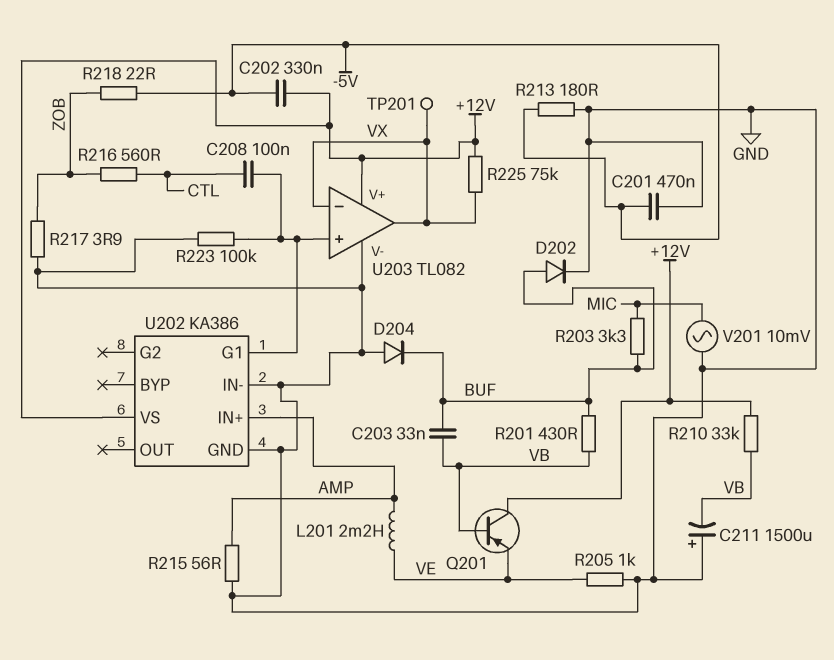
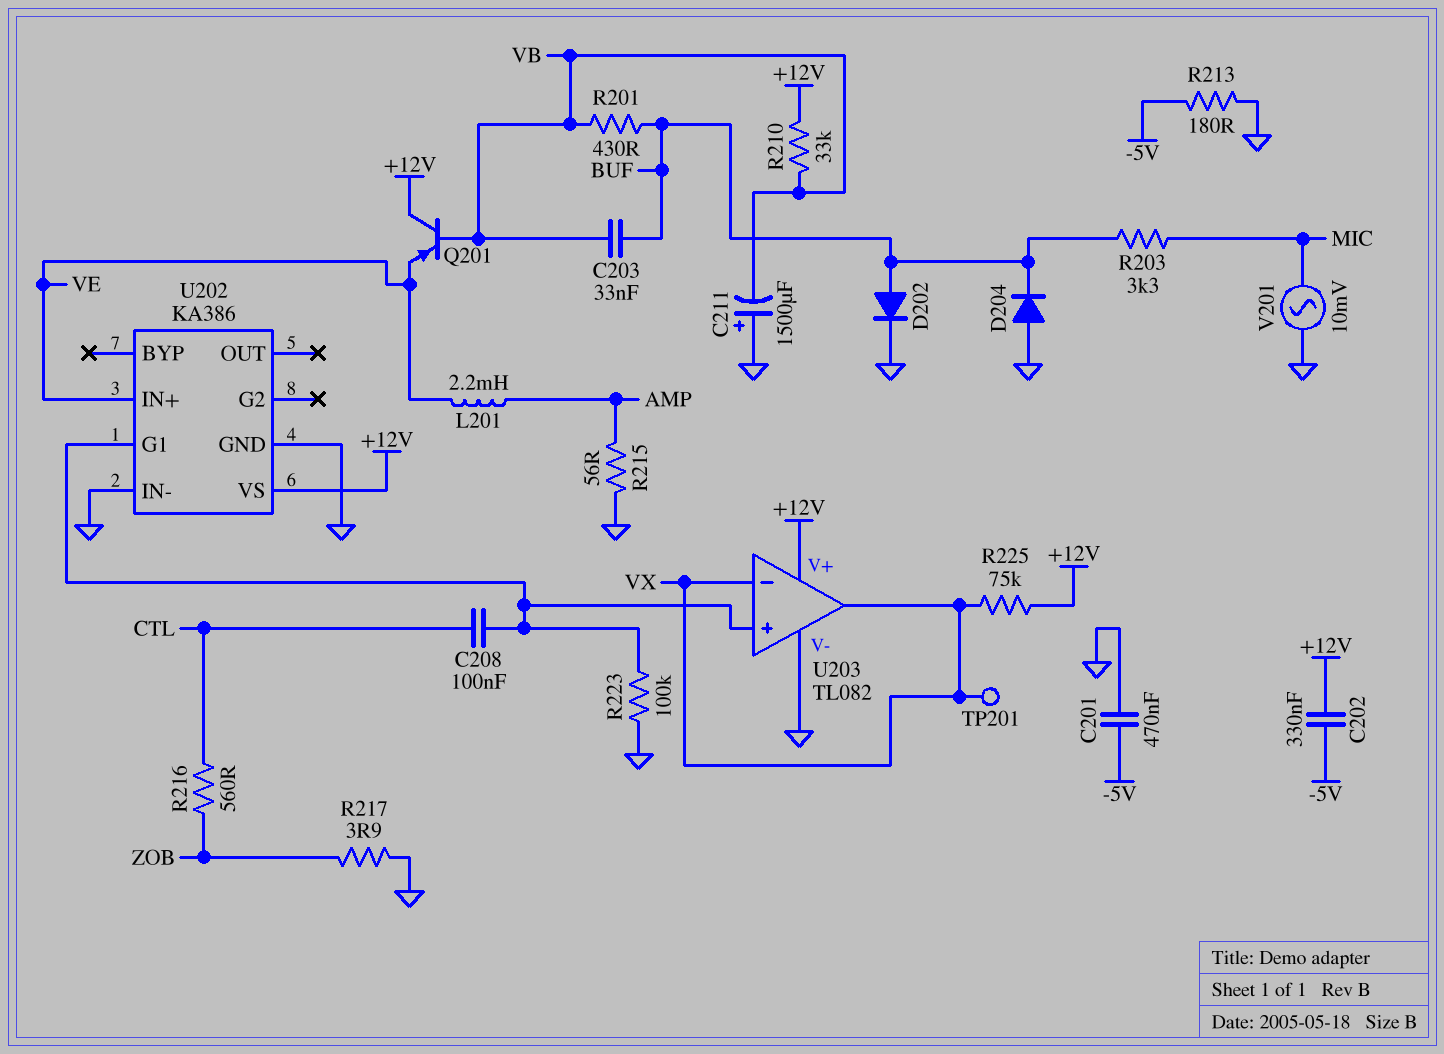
R205: 1k (GND, VE) -> none
R218: 22 (-5V, ZOB) -> none
U202 pin IN+: AMP -> VE

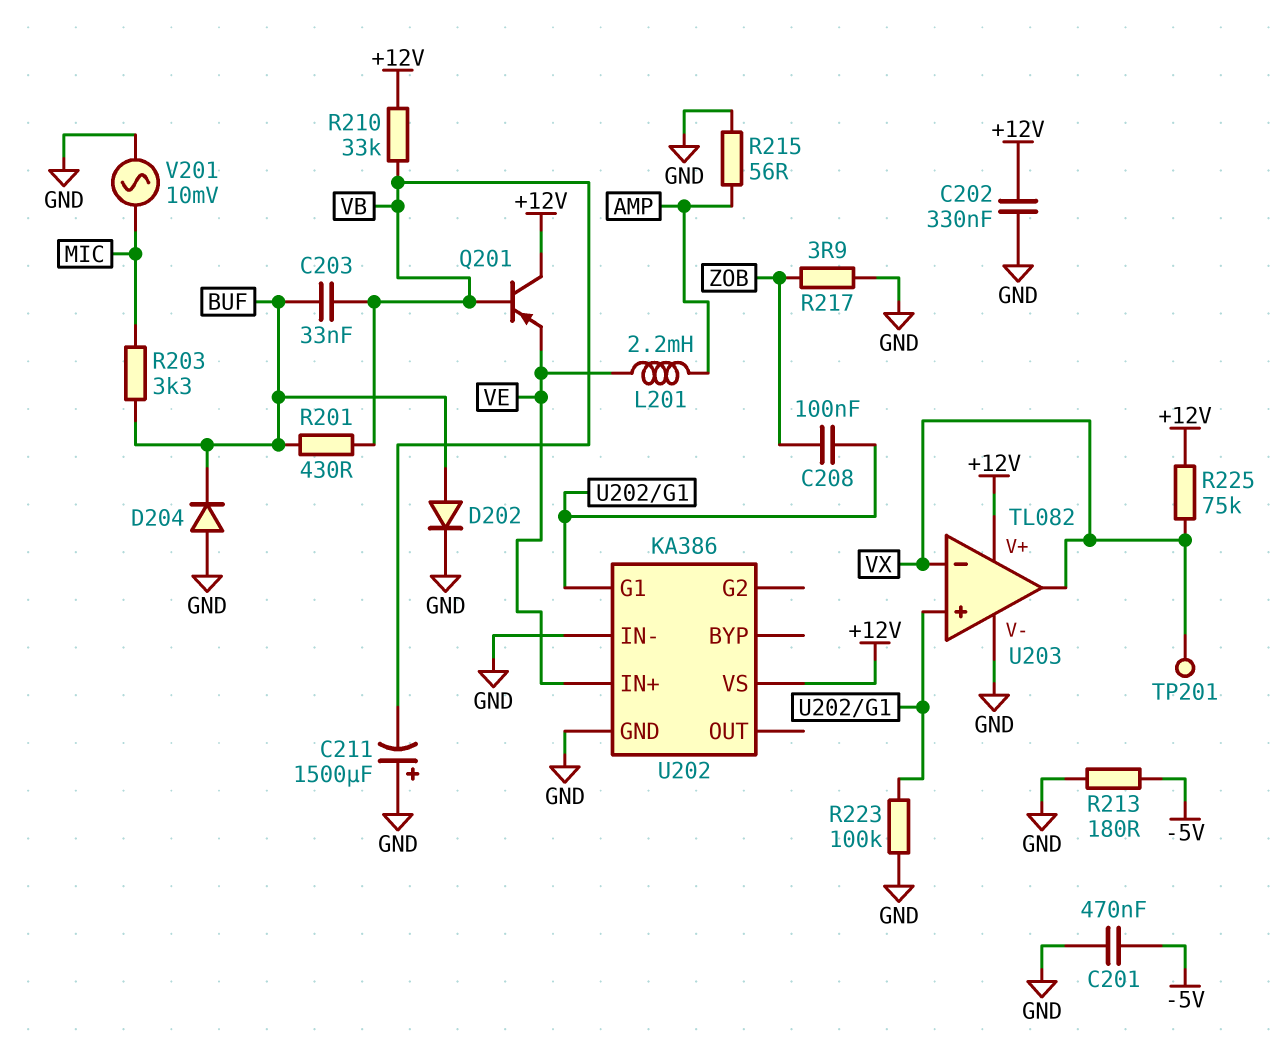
C202: 330nF (+12V, -5V) -> 330nF (+12V, GND)
C208: 100nF (CTL, U202/G1) -> 100nF (U202/G1, ZOB)
R216: 560 (CTL, ZOB) -> none

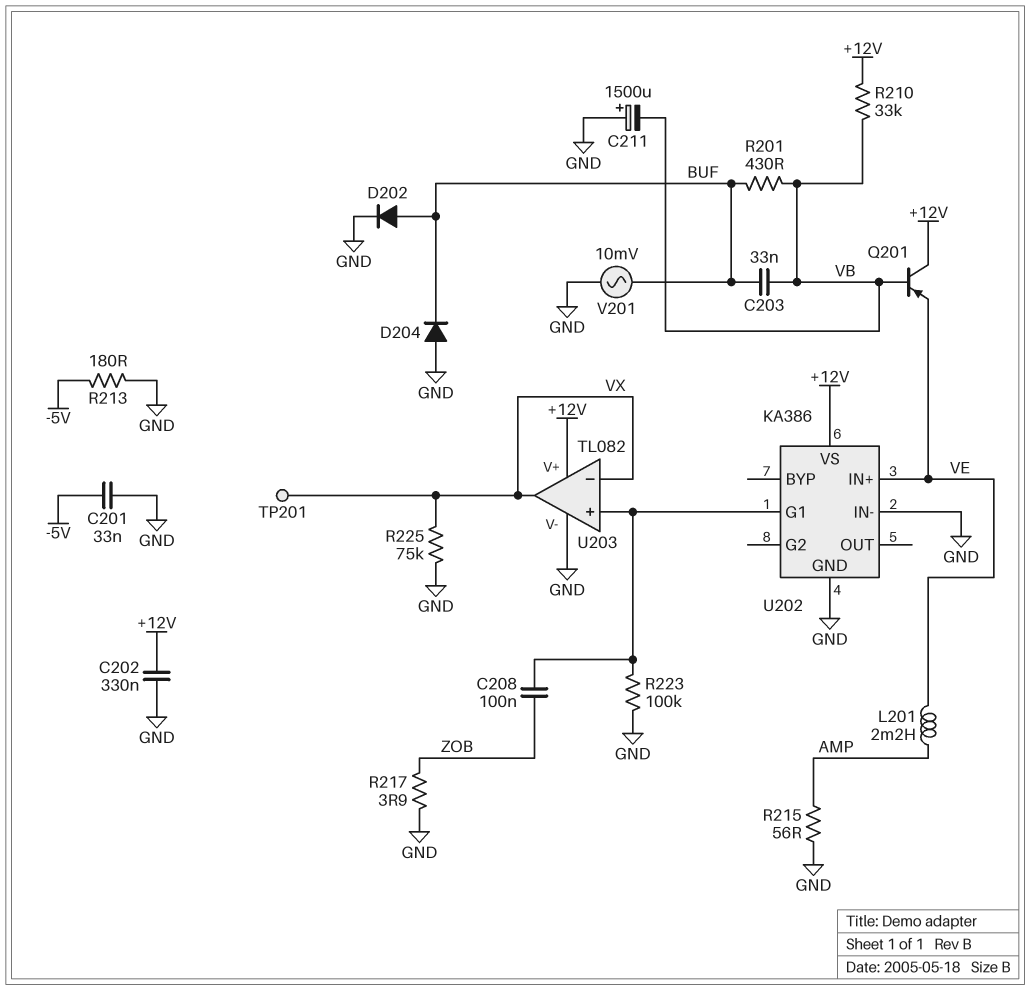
C201: 470nF (-5V, GND) -> 33nF (-5V, GND)
R203: 3.3k (BUF, MIC) -> none
R225: 75k (+12V, VX) -> 75k (GND, VX)
V201: AC 10mV (GND, MIC) -> AC 10mV (BUF, GND)

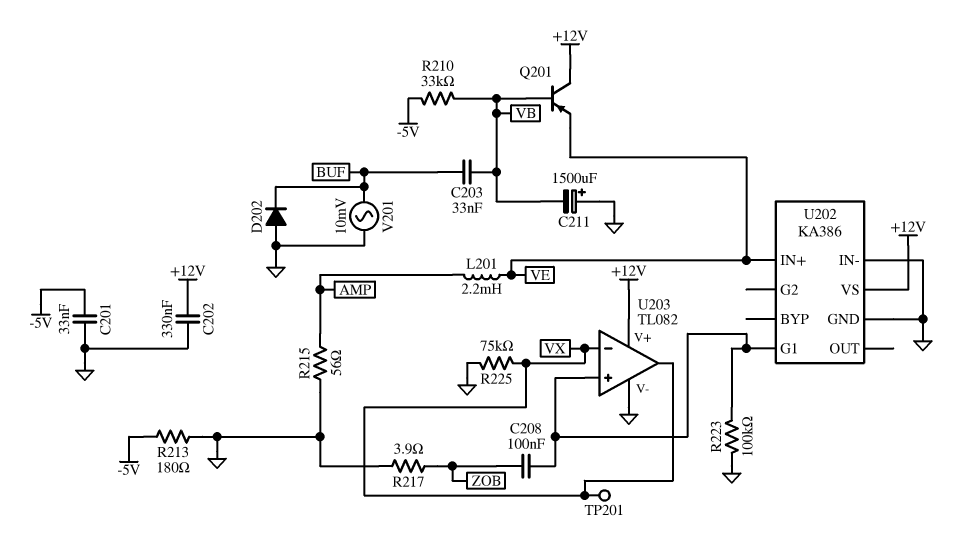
D202: diode (A BUF, K GND) -> diode (A GND, K BUF)
D204: diode (A GND, K BUF) -> none
R201: 430 (BUF, VB) -> none
R210: 33k (+12V, VB) -> 33k (-5V, VB)

